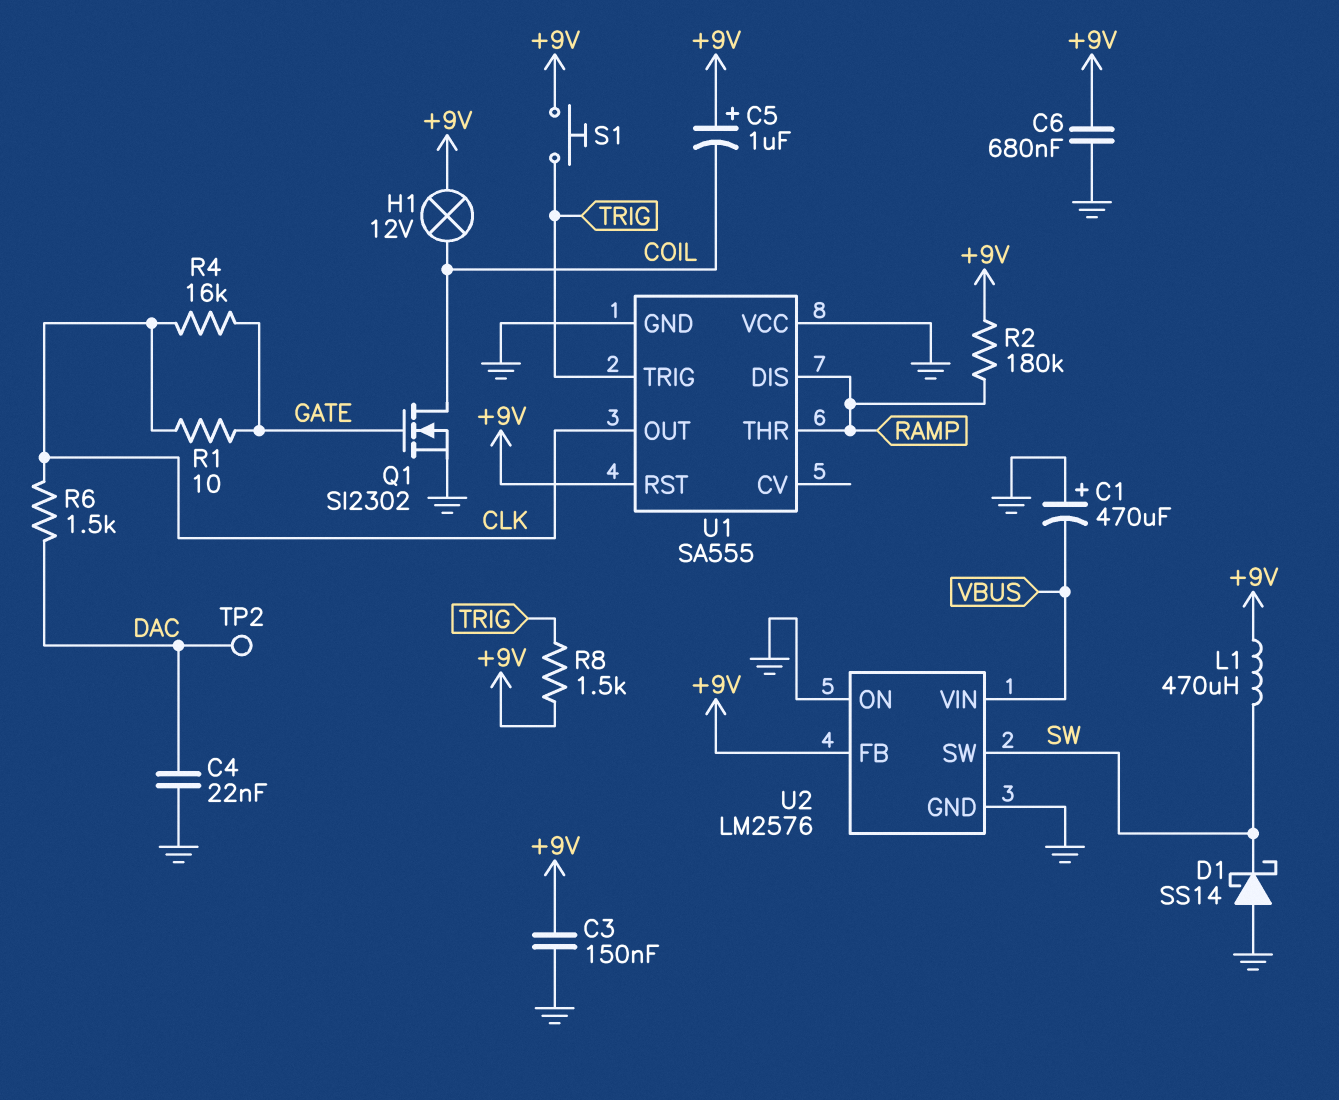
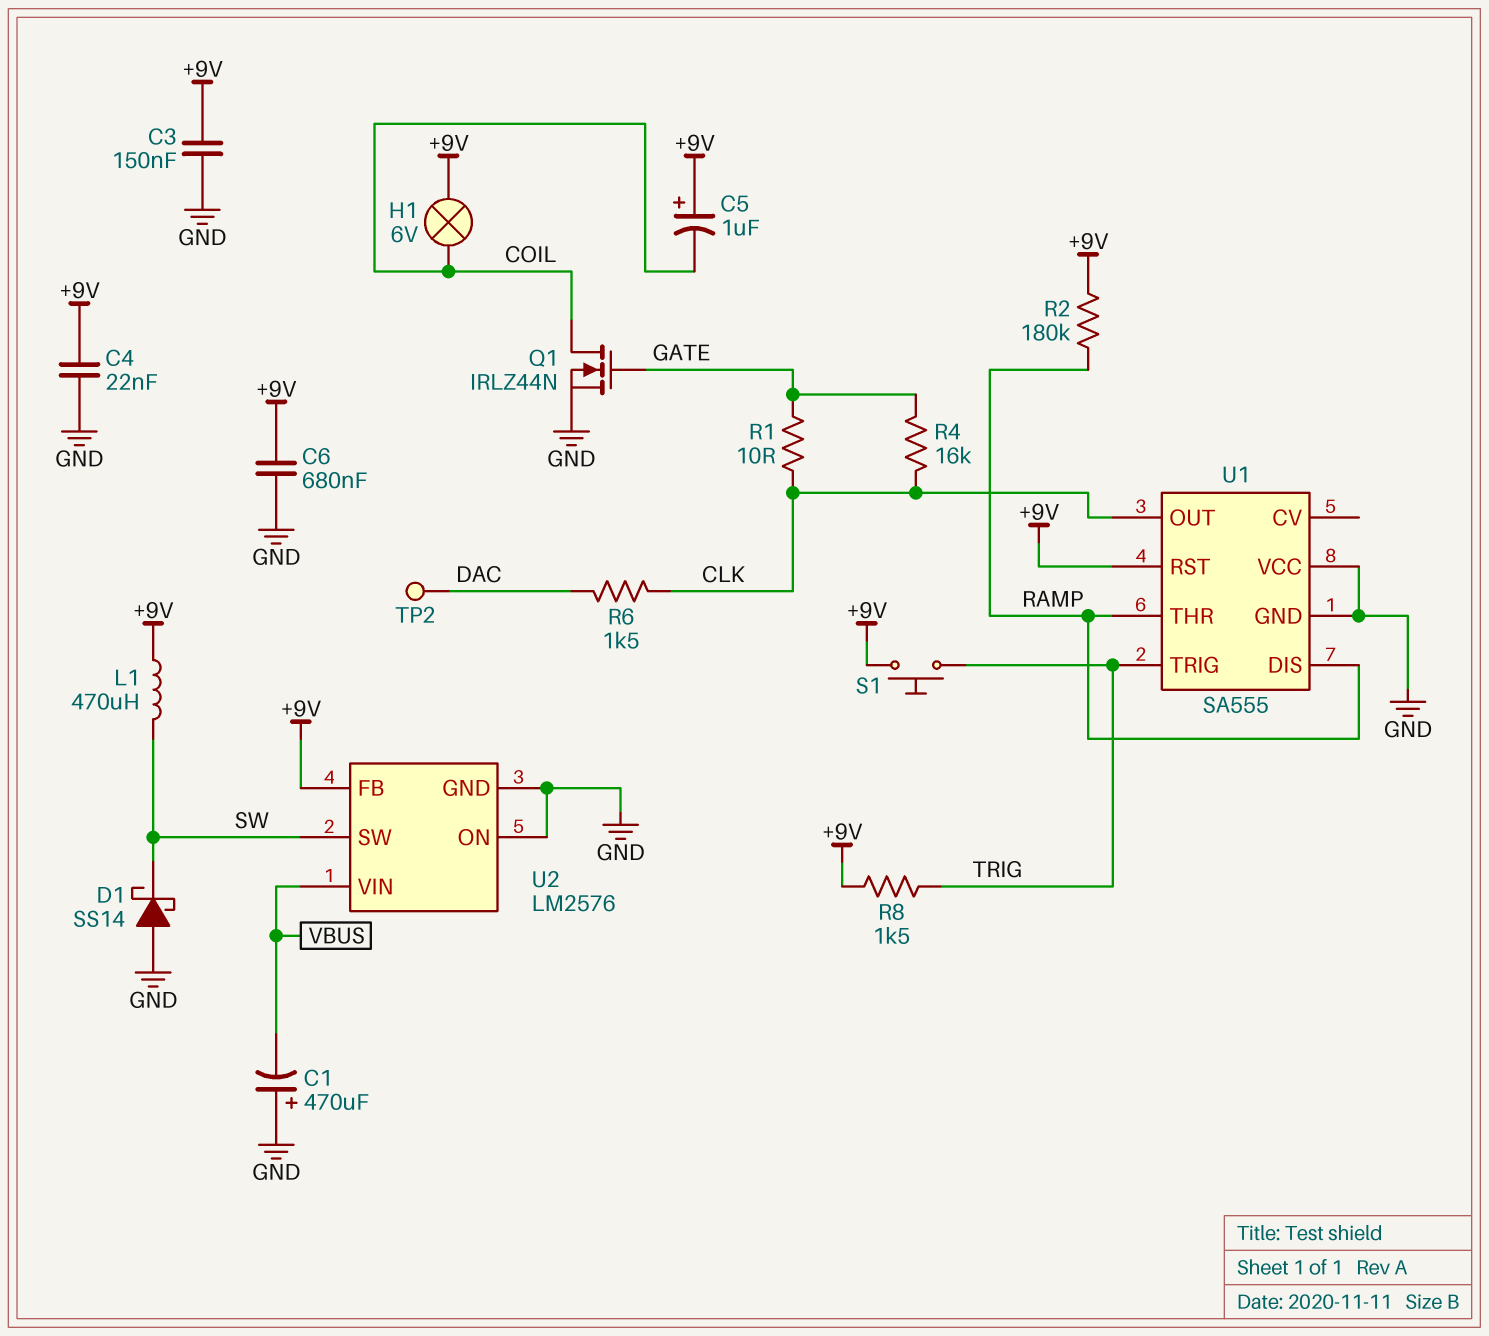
C4: 22nF (DAC, GND) -> 22nF (+9V, GND)
H1: lamp 12V (+9V, COIL) -> lamp 6V (+9V, COIL)
Q1: NMOS SI2302 (G GATE, D COIL, S GND) -> NMOS IRLZ44N (G GATE, D COIL, S GND)

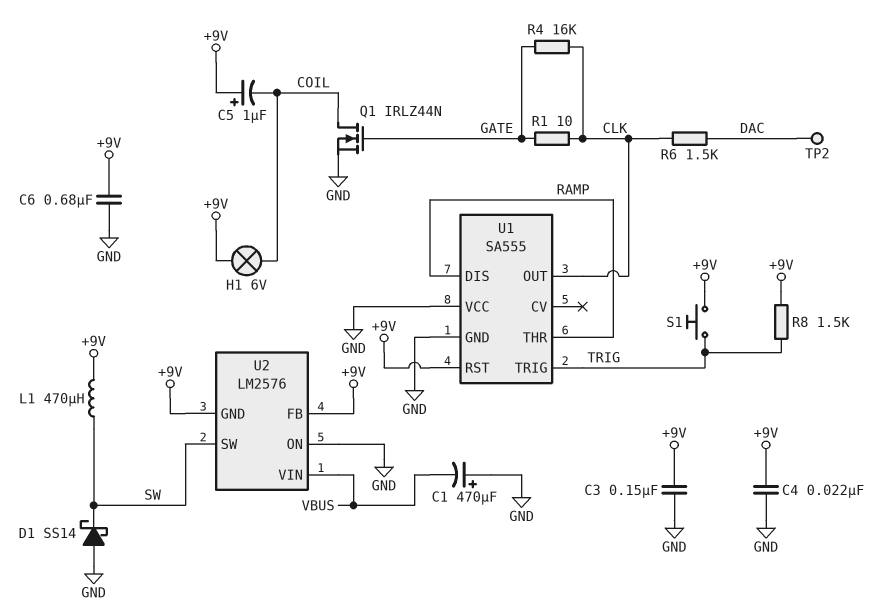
R2: 180k (+9V, RAMP) -> none
U2 pin GND: GND -> +9V

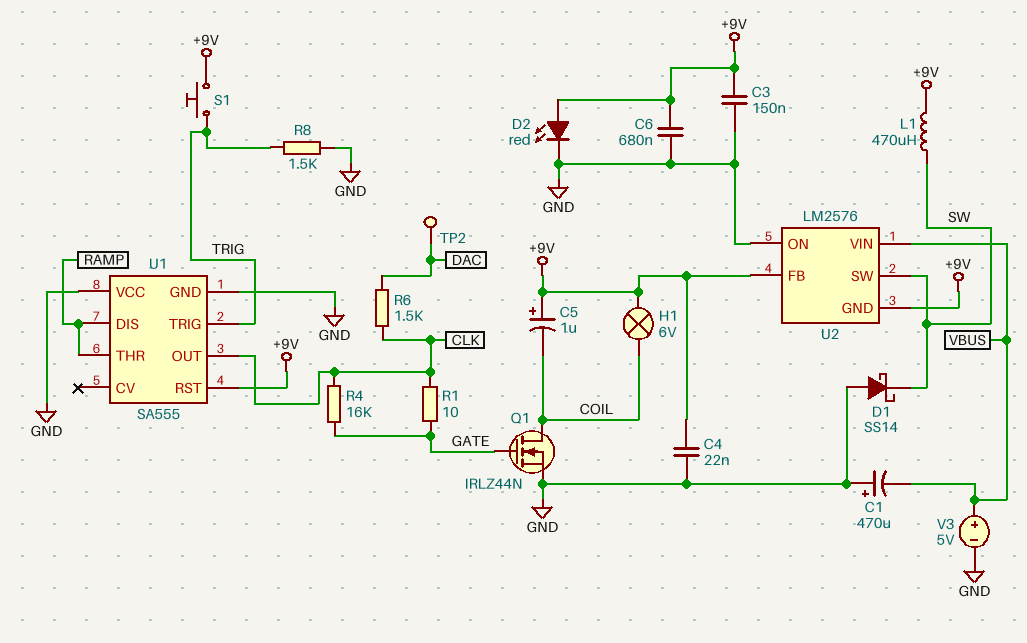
D2: none -> LED red (A +9V, K GND)
R8: 1.5k (+9V, TRIG) -> 1.5k (GND, TRIG)
V3: none -> 5V (plus VBUS, minus GND)

